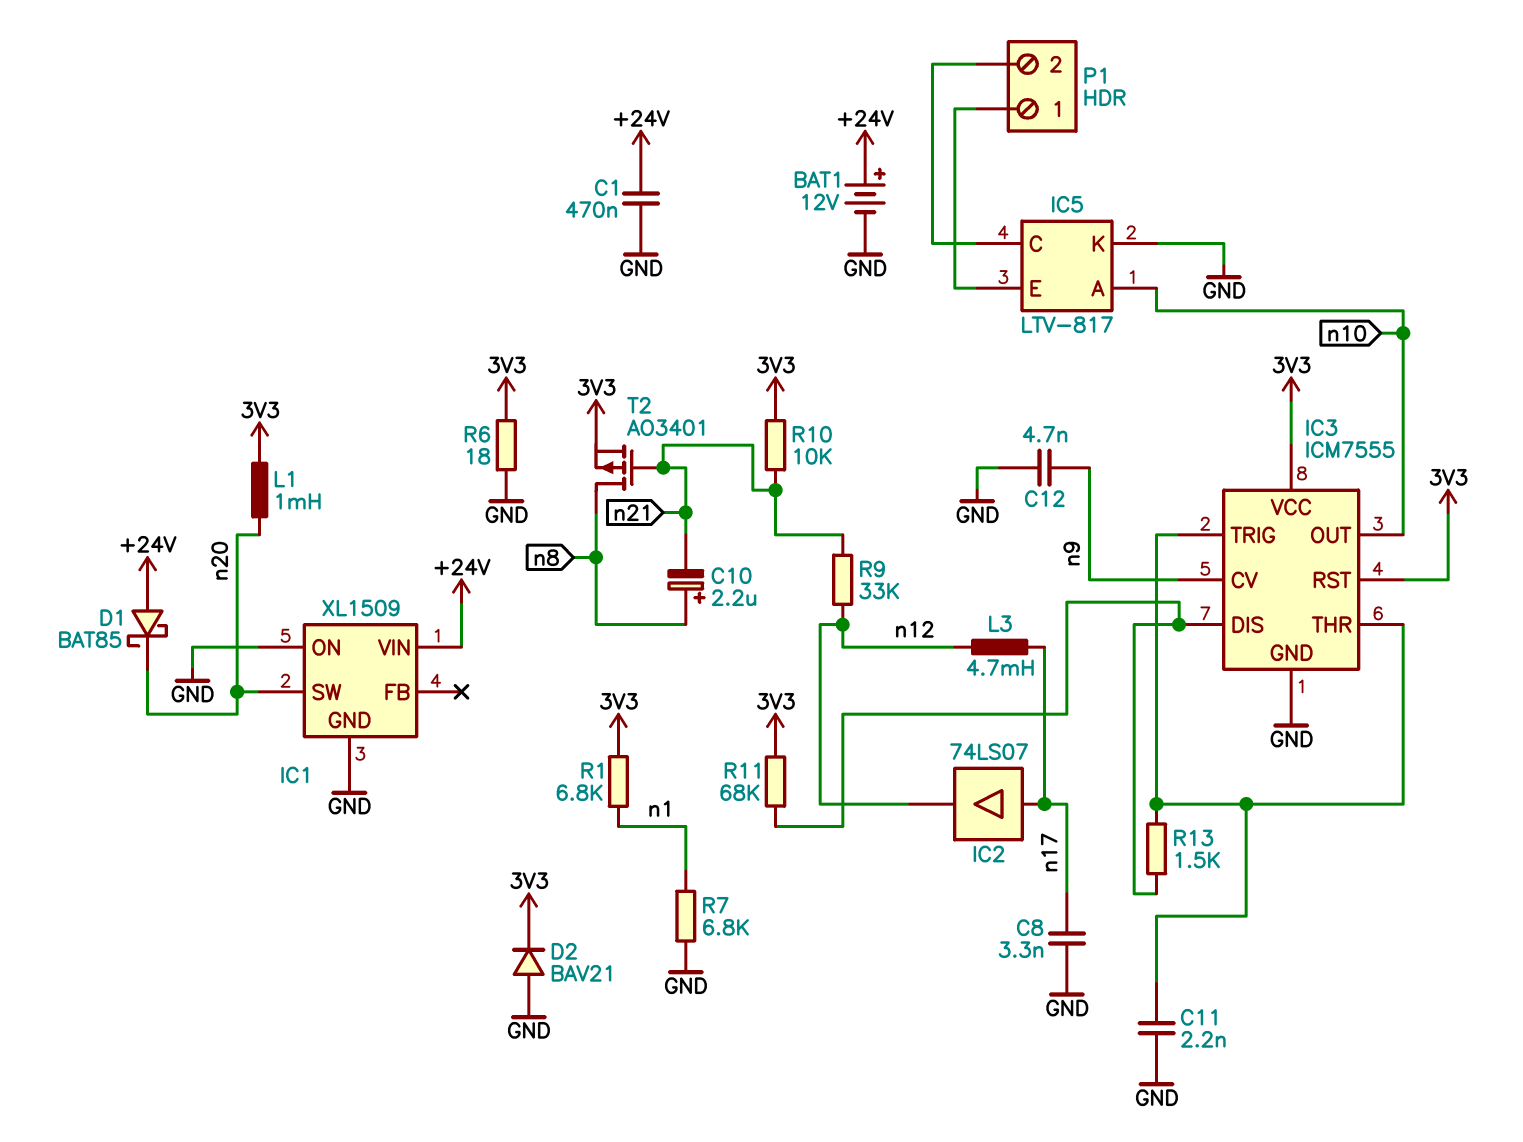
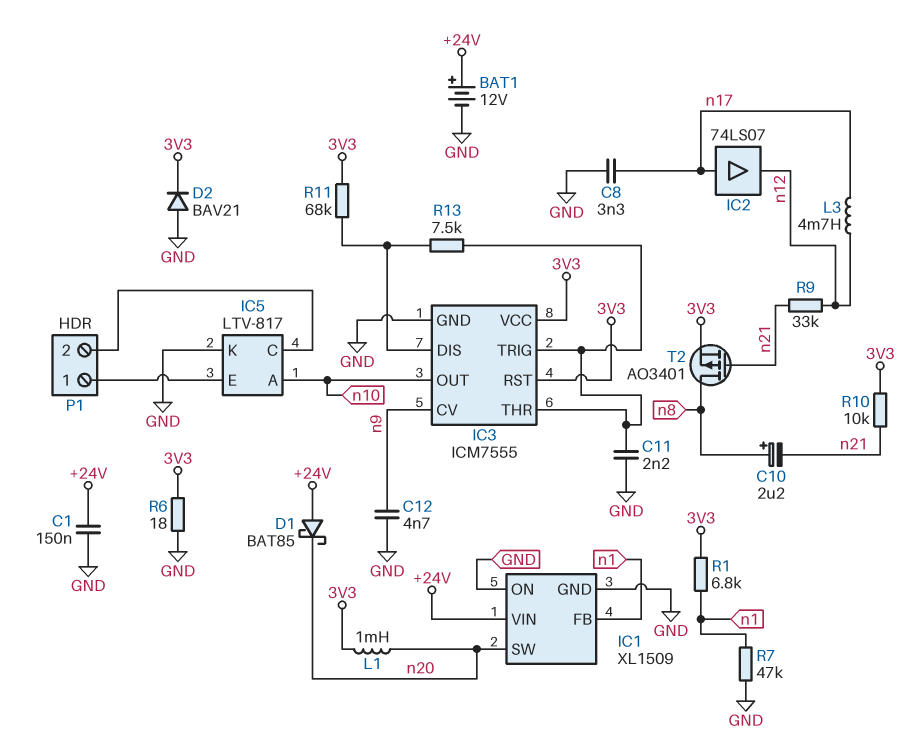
C1: 470nF (+24V, GND) -> 150nF (+24V, GND)
IC1 pin FB: none -> n1
R7: 6.8k (GND, n1) -> 47k (GND, n1)
R13: 1.5k (IC3/DIS, IC3/THR) -> 7.5k (IC3/DIS, IC3/THR)

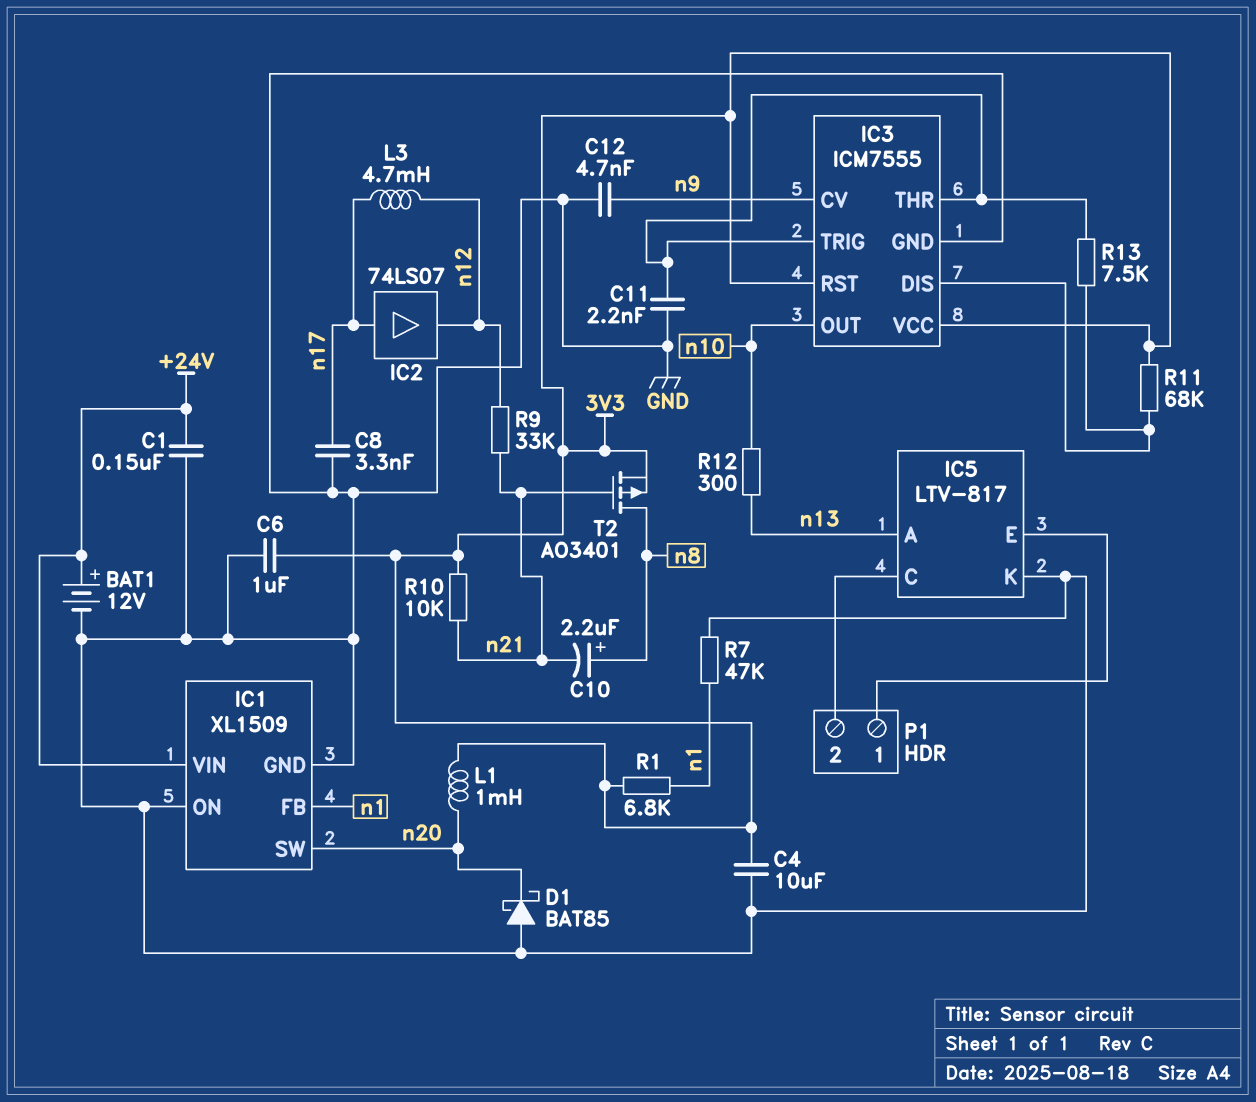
C4: none -> 10uF (3V3, GND)
C6: none -> 1uF (3V3, GND)
D1: schottky BAT85 (A +24V, K n20) -> schottky BAT85 (A GND, K n20)
D2: diode BAV21 (A GND, K 3V3) -> none
IC5 pin A: n10 -> n13
R6: 18 (3V3, GND) -> none
R12: none -> 300 (n10, n13)

